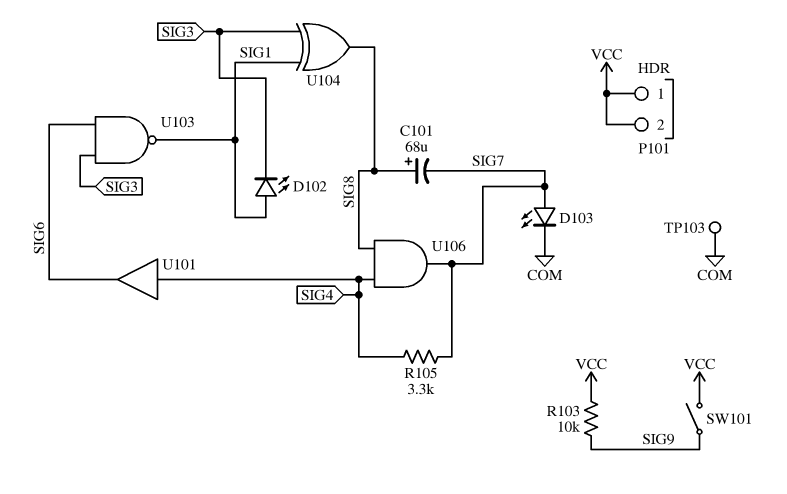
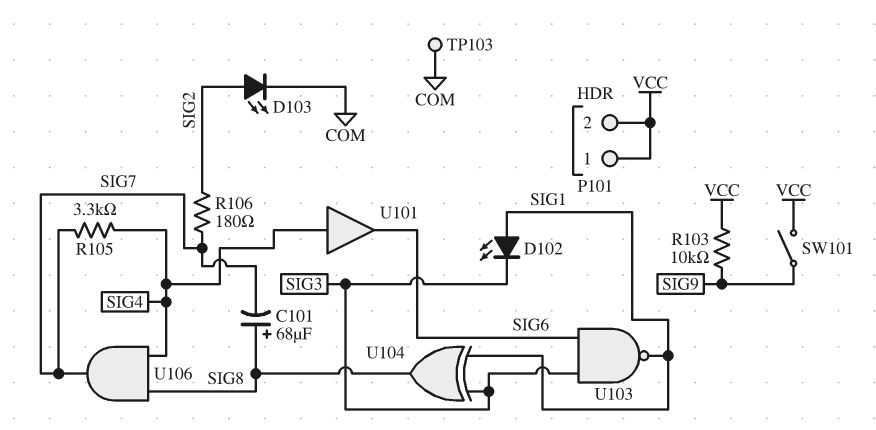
D103: LED (A SIG7, K COM) -> LED (A SIG2, K COM)
R106: none -> 180 (SIG2, SIG7)

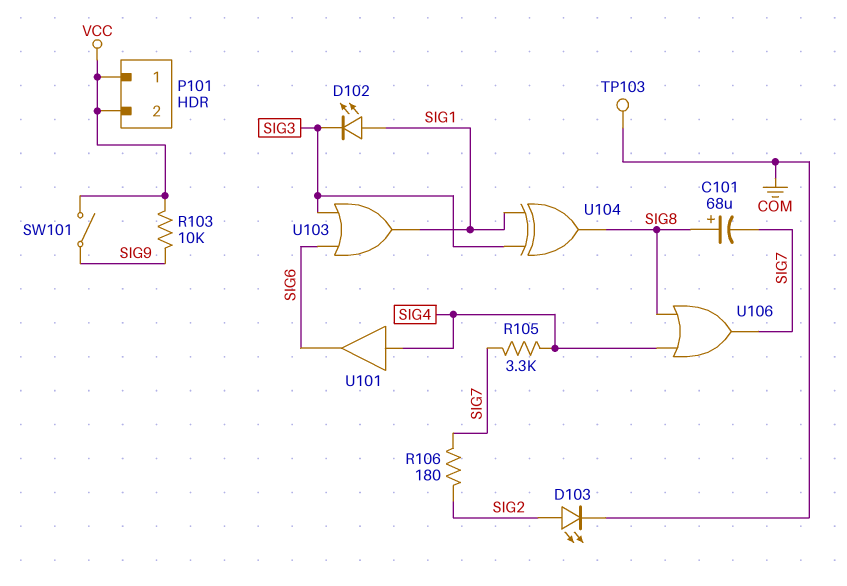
U103: NAND (in SIG3, in SIG6, out SIG1) -> OR (in SIG3, in SIG6, out SIG1)
U106: AND (in SIG4, in SIG8, out SIG7) -> OR (in SIG4, in SIG8, out SIG7)

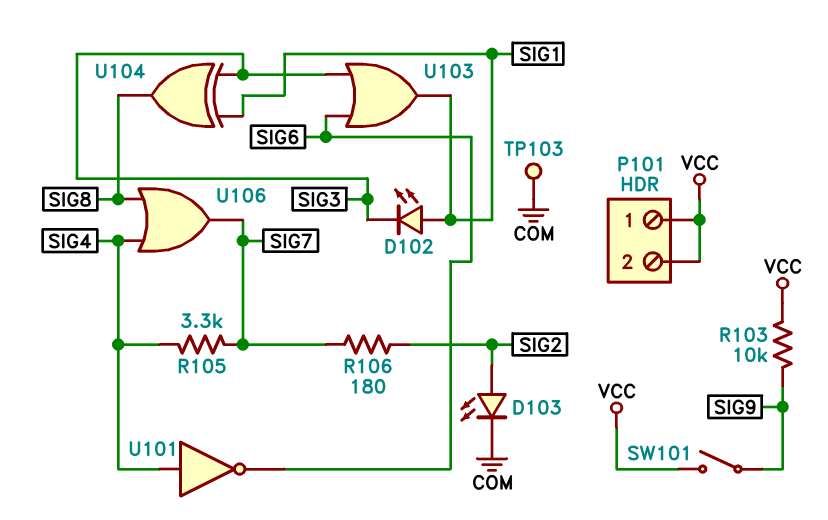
C101: 68uF (plus SIG8, minus SIG7) -> none
U101: buffer (in SIG4, out SIG6) -> NOT (in SIG4, out SIG6)

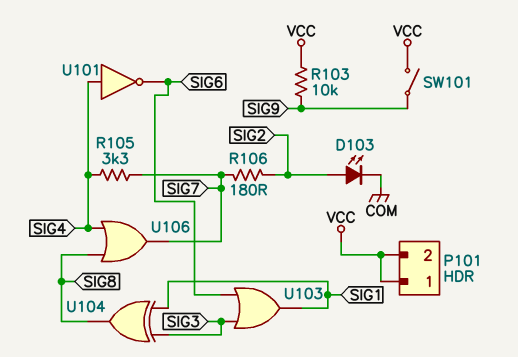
D102: LED (A SIG1, K SIG3) -> none
TP103: test point (COM) -> none

